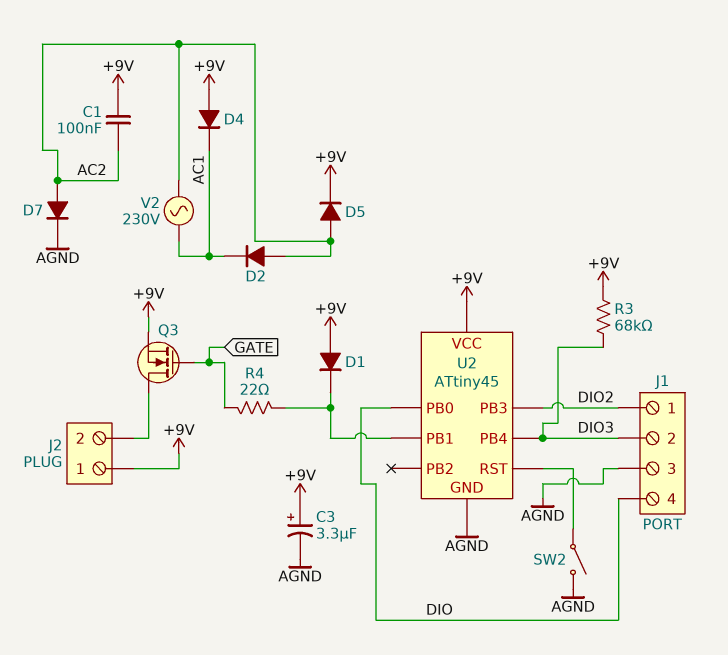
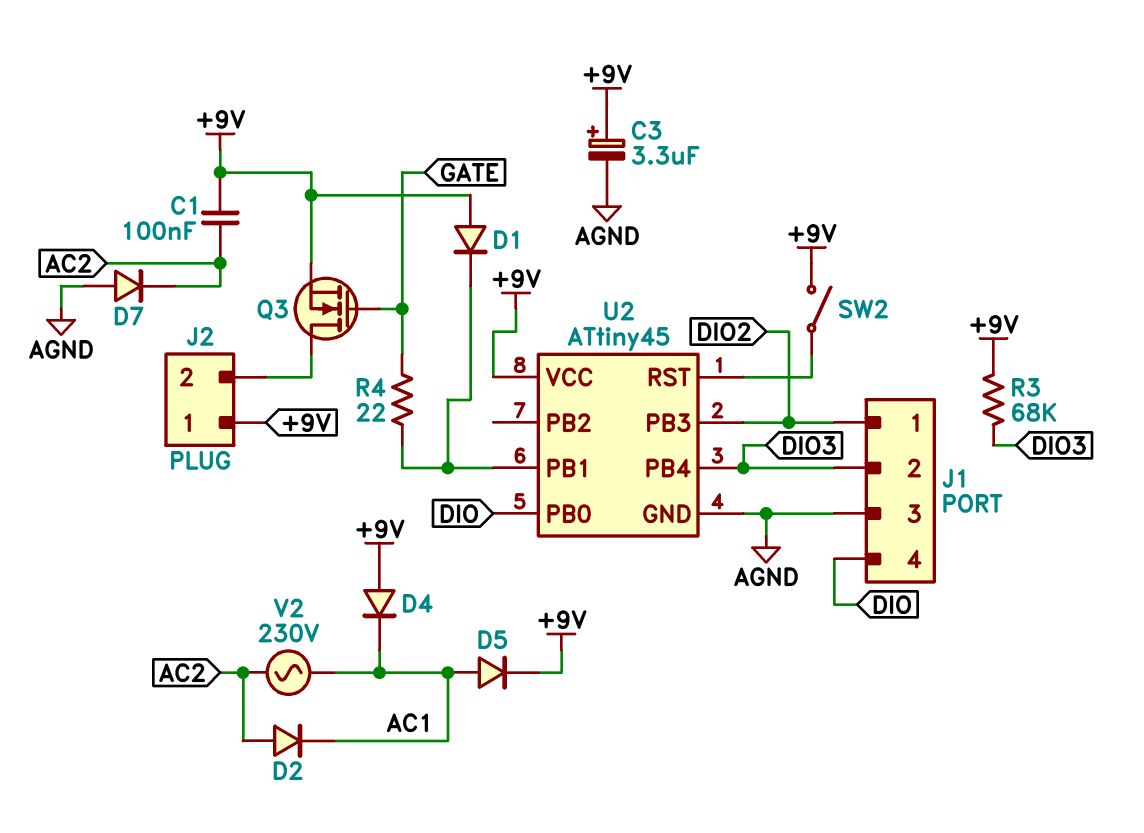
D5: diode (A AC2, K +9V) -> diode (A AC1, K +9V)
D7: diode (A AC2, K AGND) -> diode (A AGND, K AC2)
SW2: switch (AGND, U2/RST) -> switch (+9V, U2/RST)

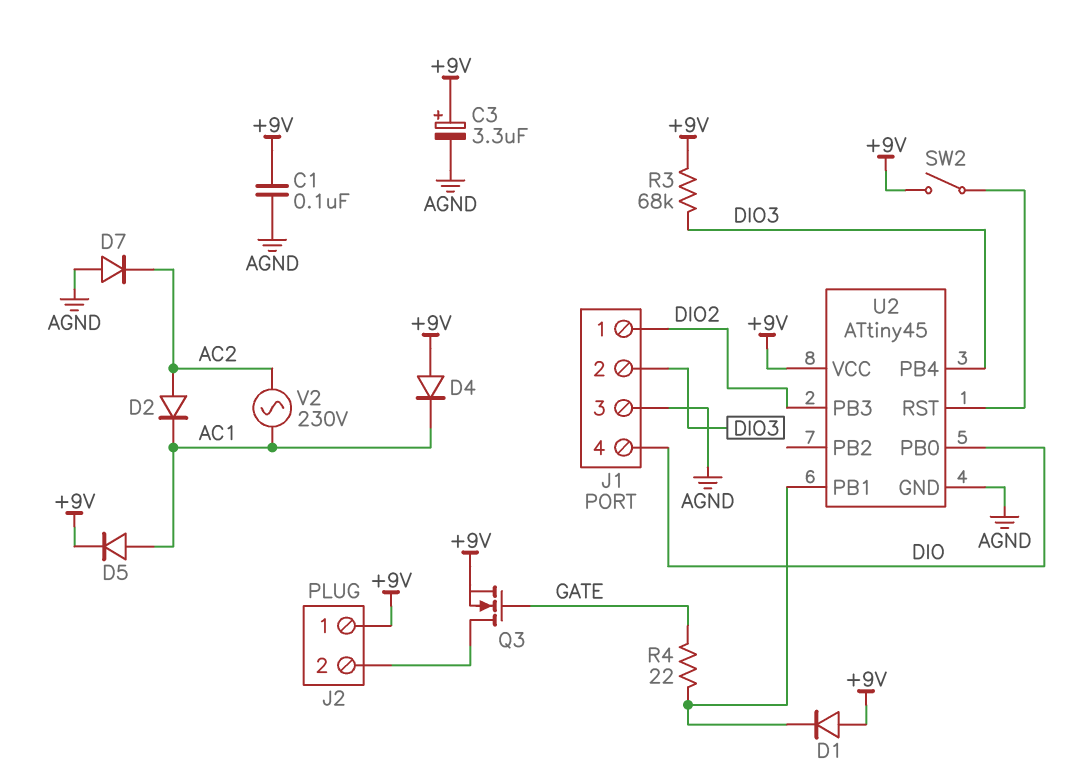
C1: 100nF (+9V, AC2) -> 100nF (+9V, AGND)

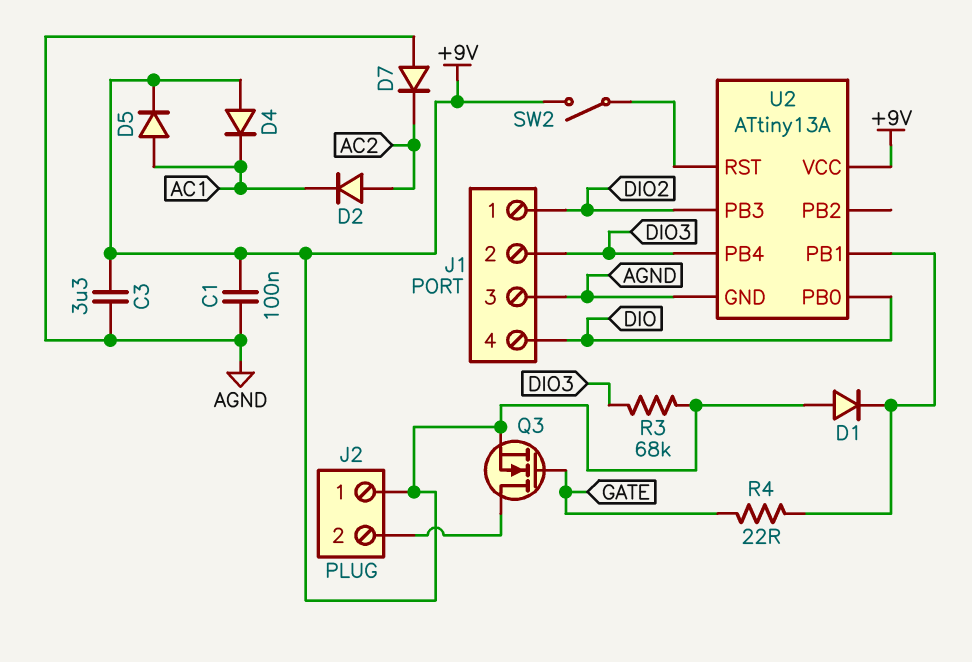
C3: 3.3uF (plus +9V, minus AGND) -> 3.3uF (+9V, AGND)
U2: ATtiny45 -> ATtiny13A
V2: AC 230V (AC1, AC2) -> none

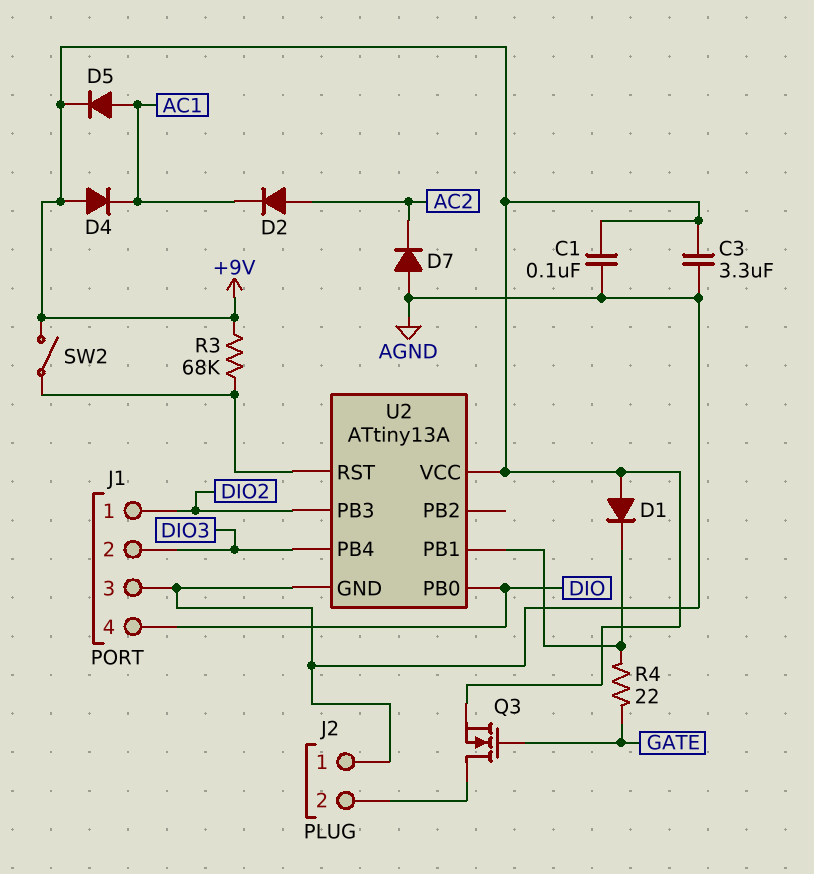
J2 pin 1: +9V -> AGND
R3: 68k (+9V, DIO3) -> 68k (+9V, U2/RST)

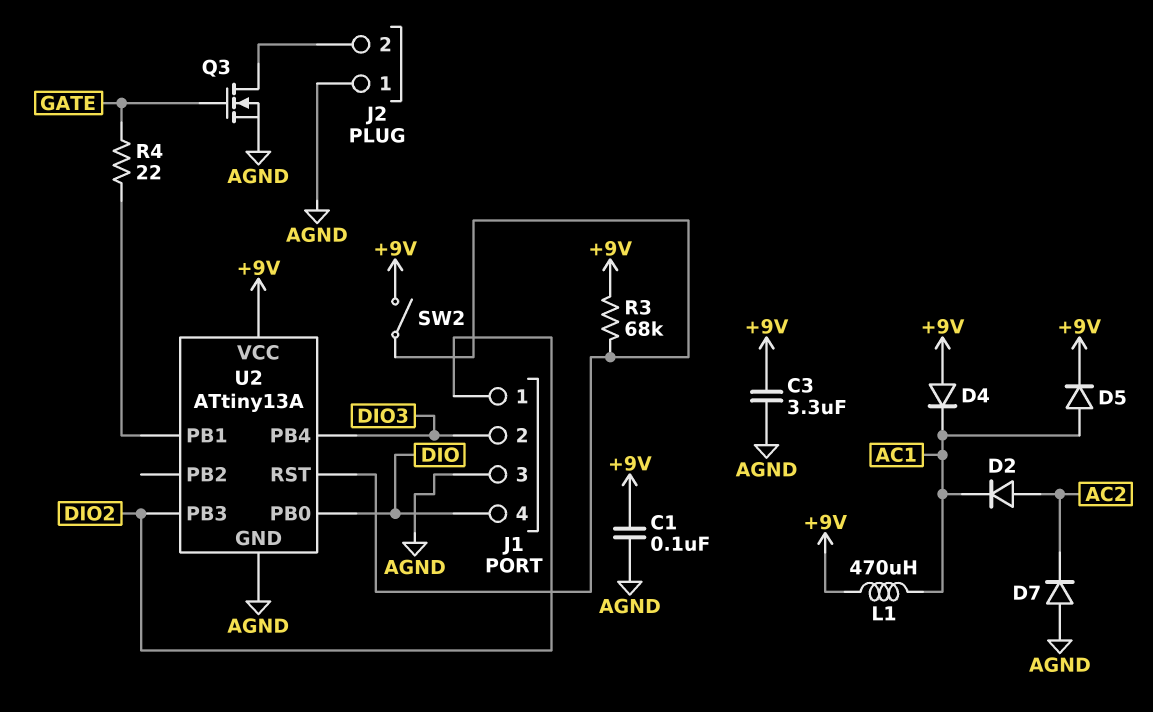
D1: diode (A +9V, K U2/PB1) -> none
L1: none -> 470uH (+9V, AC1)
Q3: NMOS (G GATE, D J2/2, S +9V) -> NMOS (G GATE, D J2/2, S AGND)

